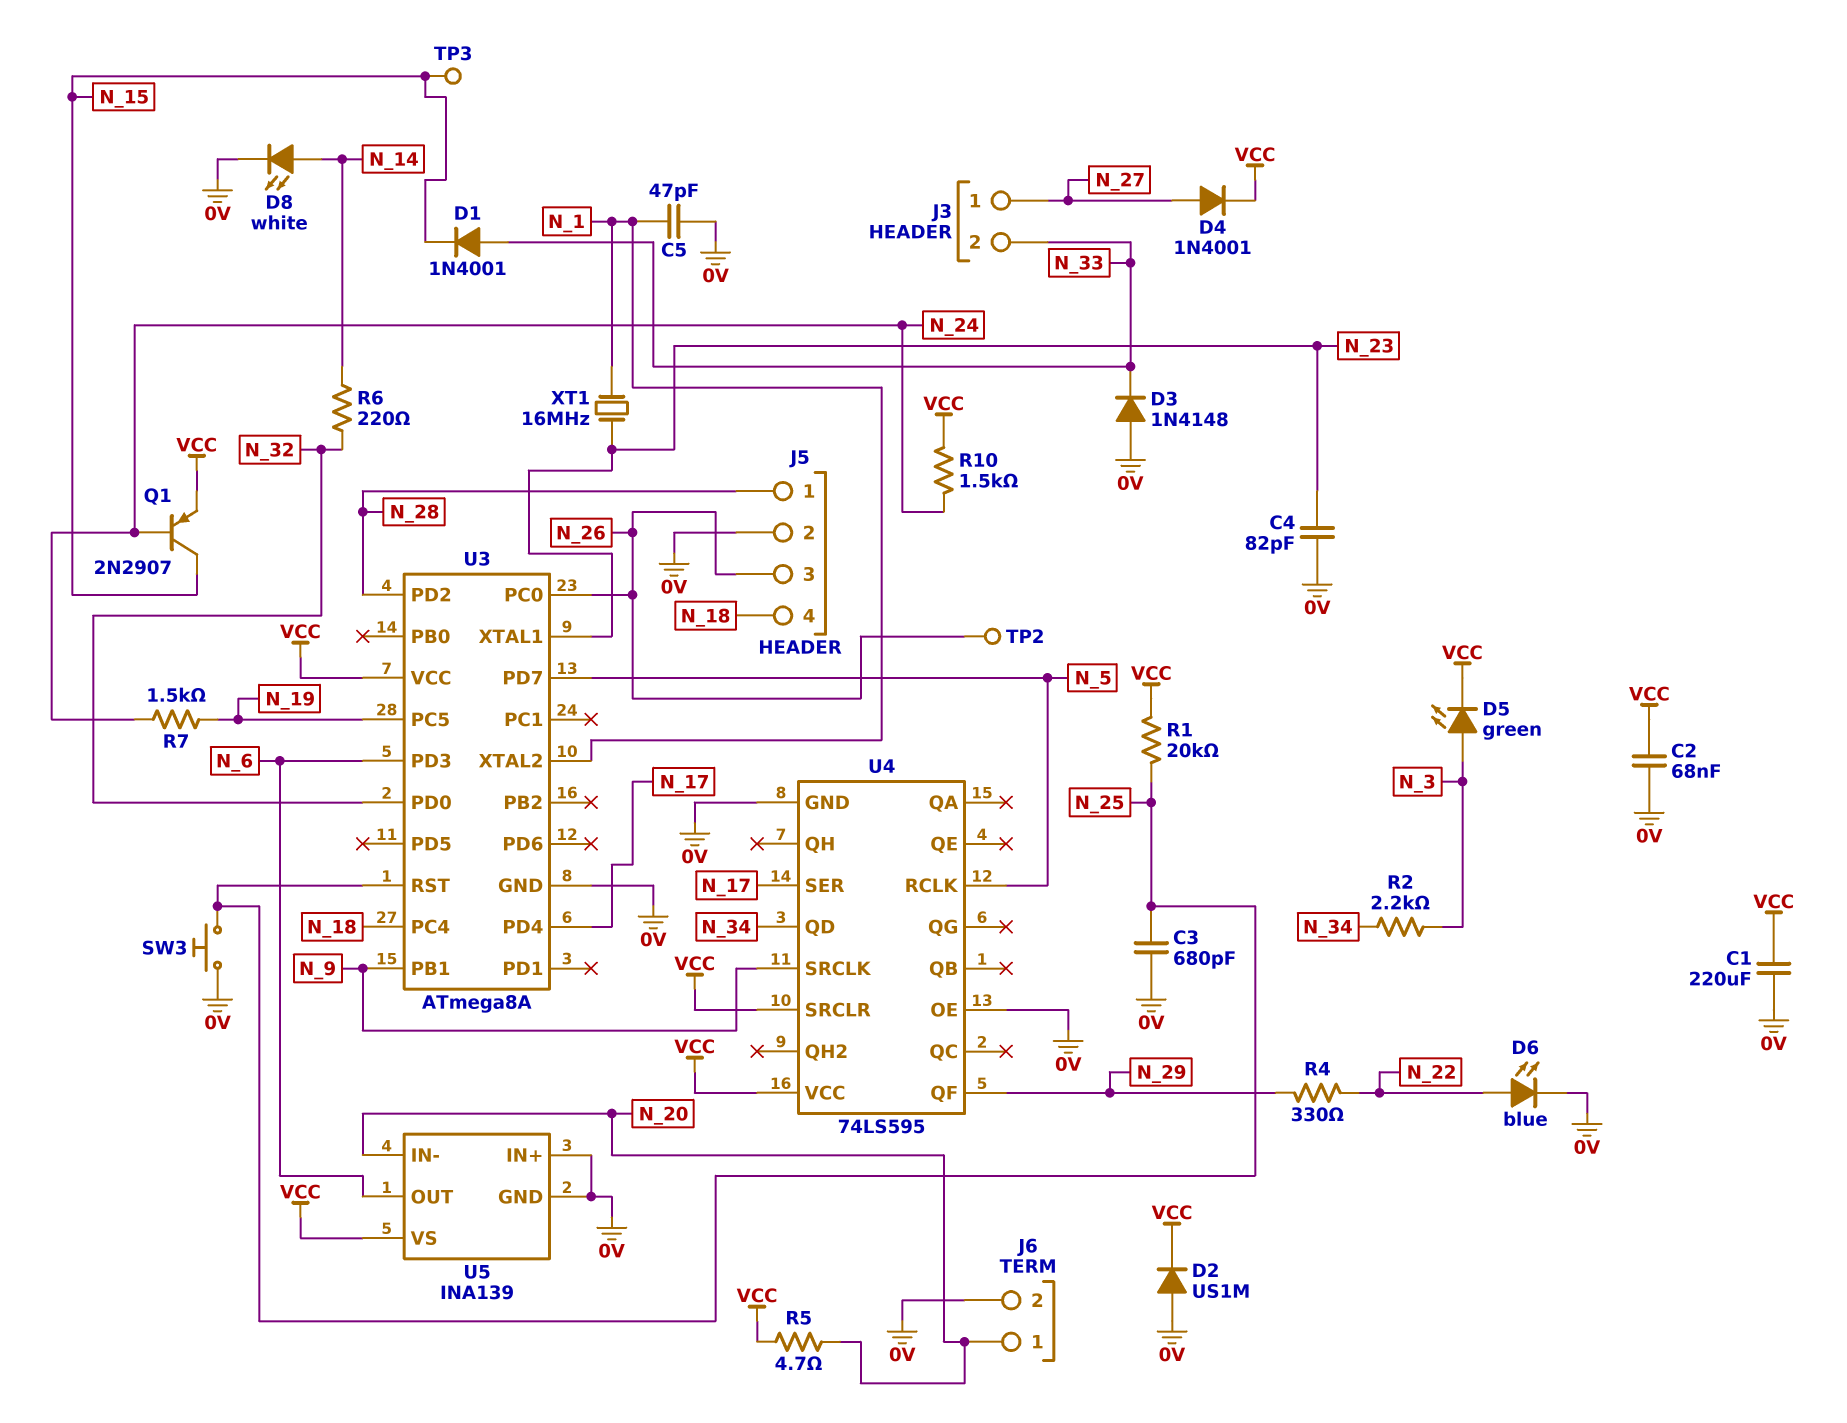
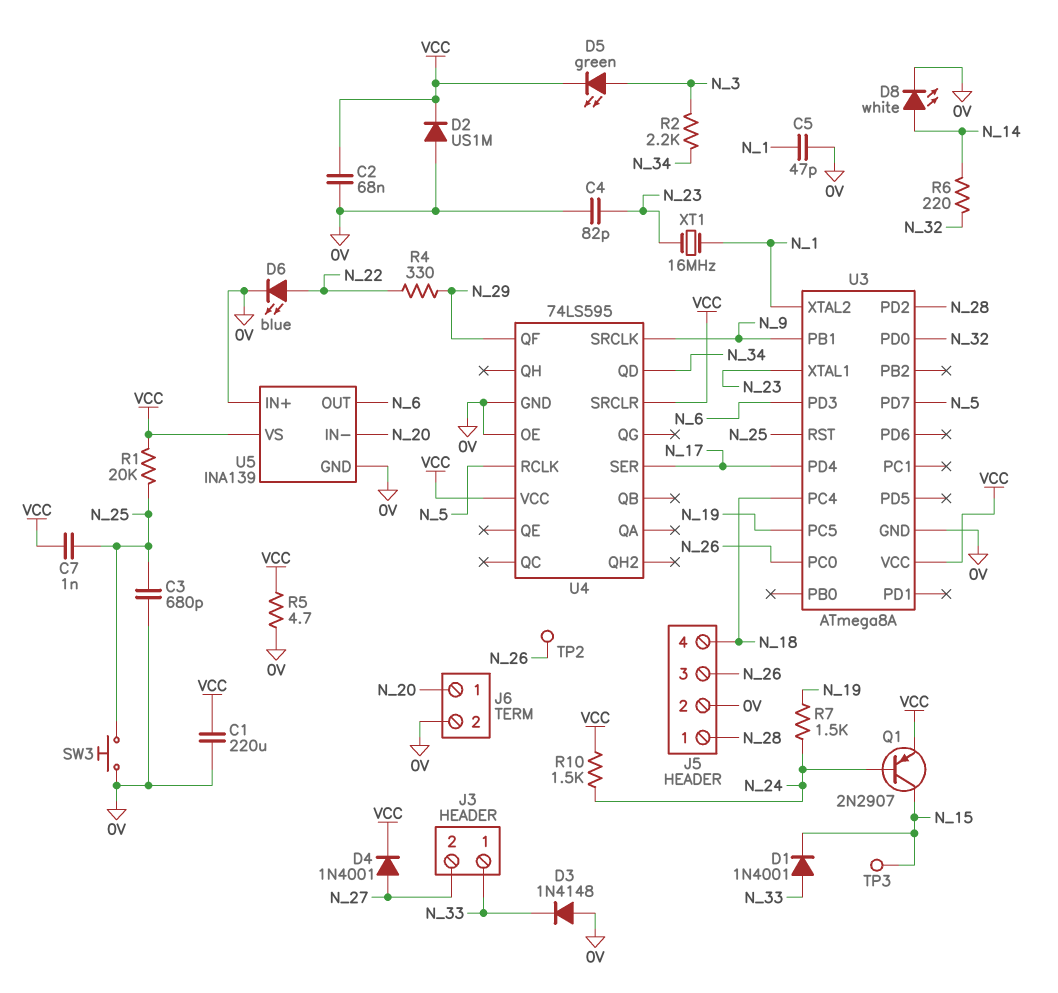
C7: none -> 1nF (N_25, VCC)
J3 pin 1: N_27 -> N_33
J3 pin 2: N_33 -> N_27
R5: 4.7 (N_20, VCC) -> 4.7 (0V, VCC)

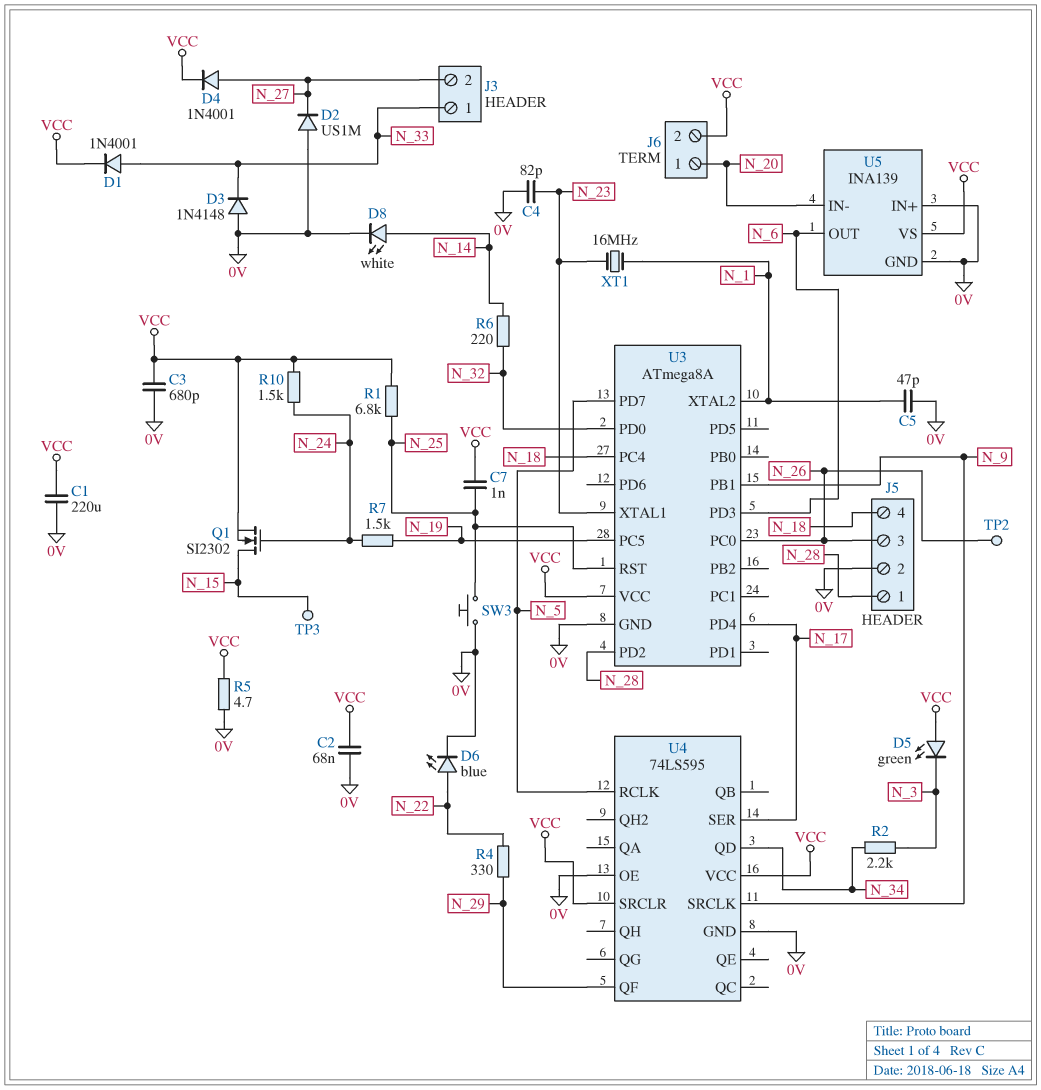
C3: 680pF (0V, N_25) -> 680pF (0V, VCC)
D1: diode 1N4001 (A N_33, K N_15) -> diode 1N4001 (A N_33, K VCC)
D2: diode US1M (A 0V, K VCC) -> diode US1M (A 0V, K N_27)
D5: LED green (A N_3, K VCC) -> LED green (A VCC, K N_3)
J6 pin 2: 0V -> VCC
Q1: PNP 2N2907 (B N_24, C N_15, E VCC) -> NMOS SI2302 (G N_24, D N_15, S VCC)
R1: 20k (N_25, VCC) -> 6.8k (N_25, VCC)

